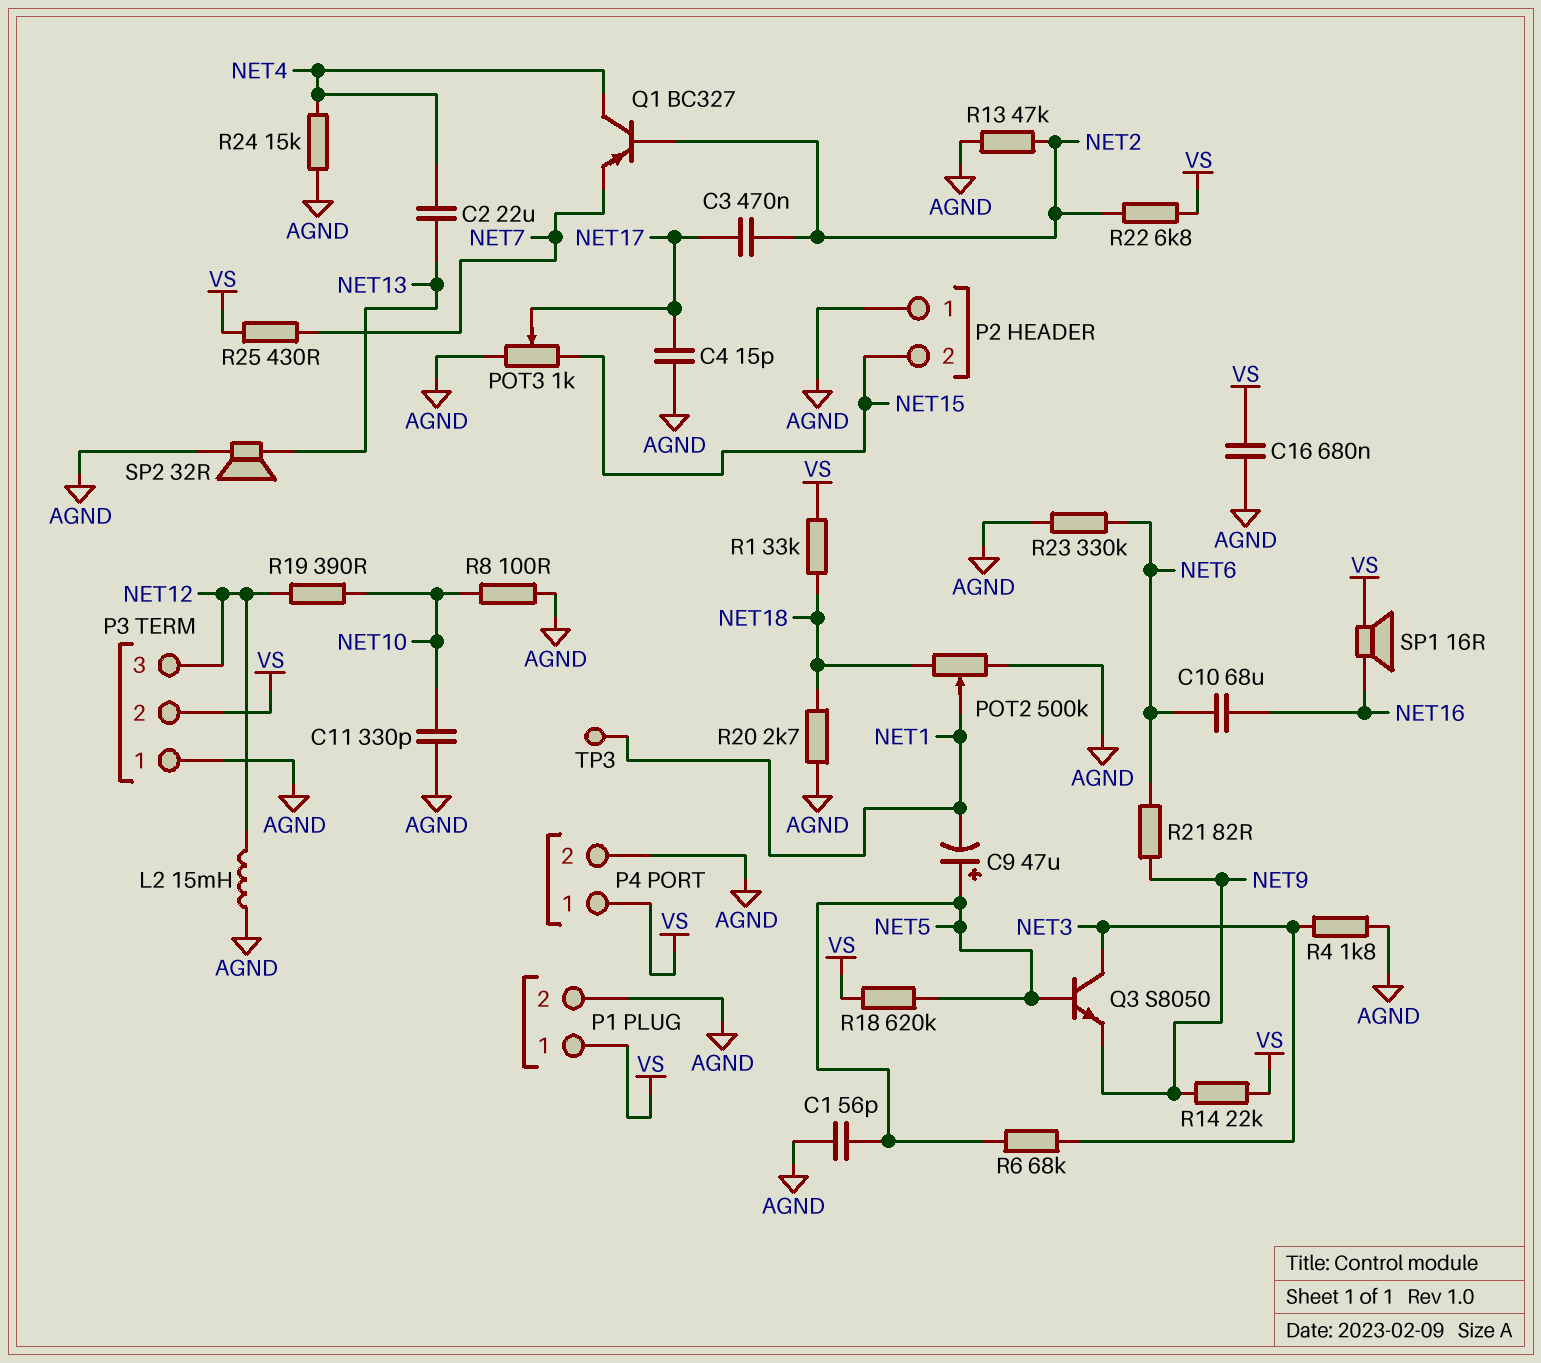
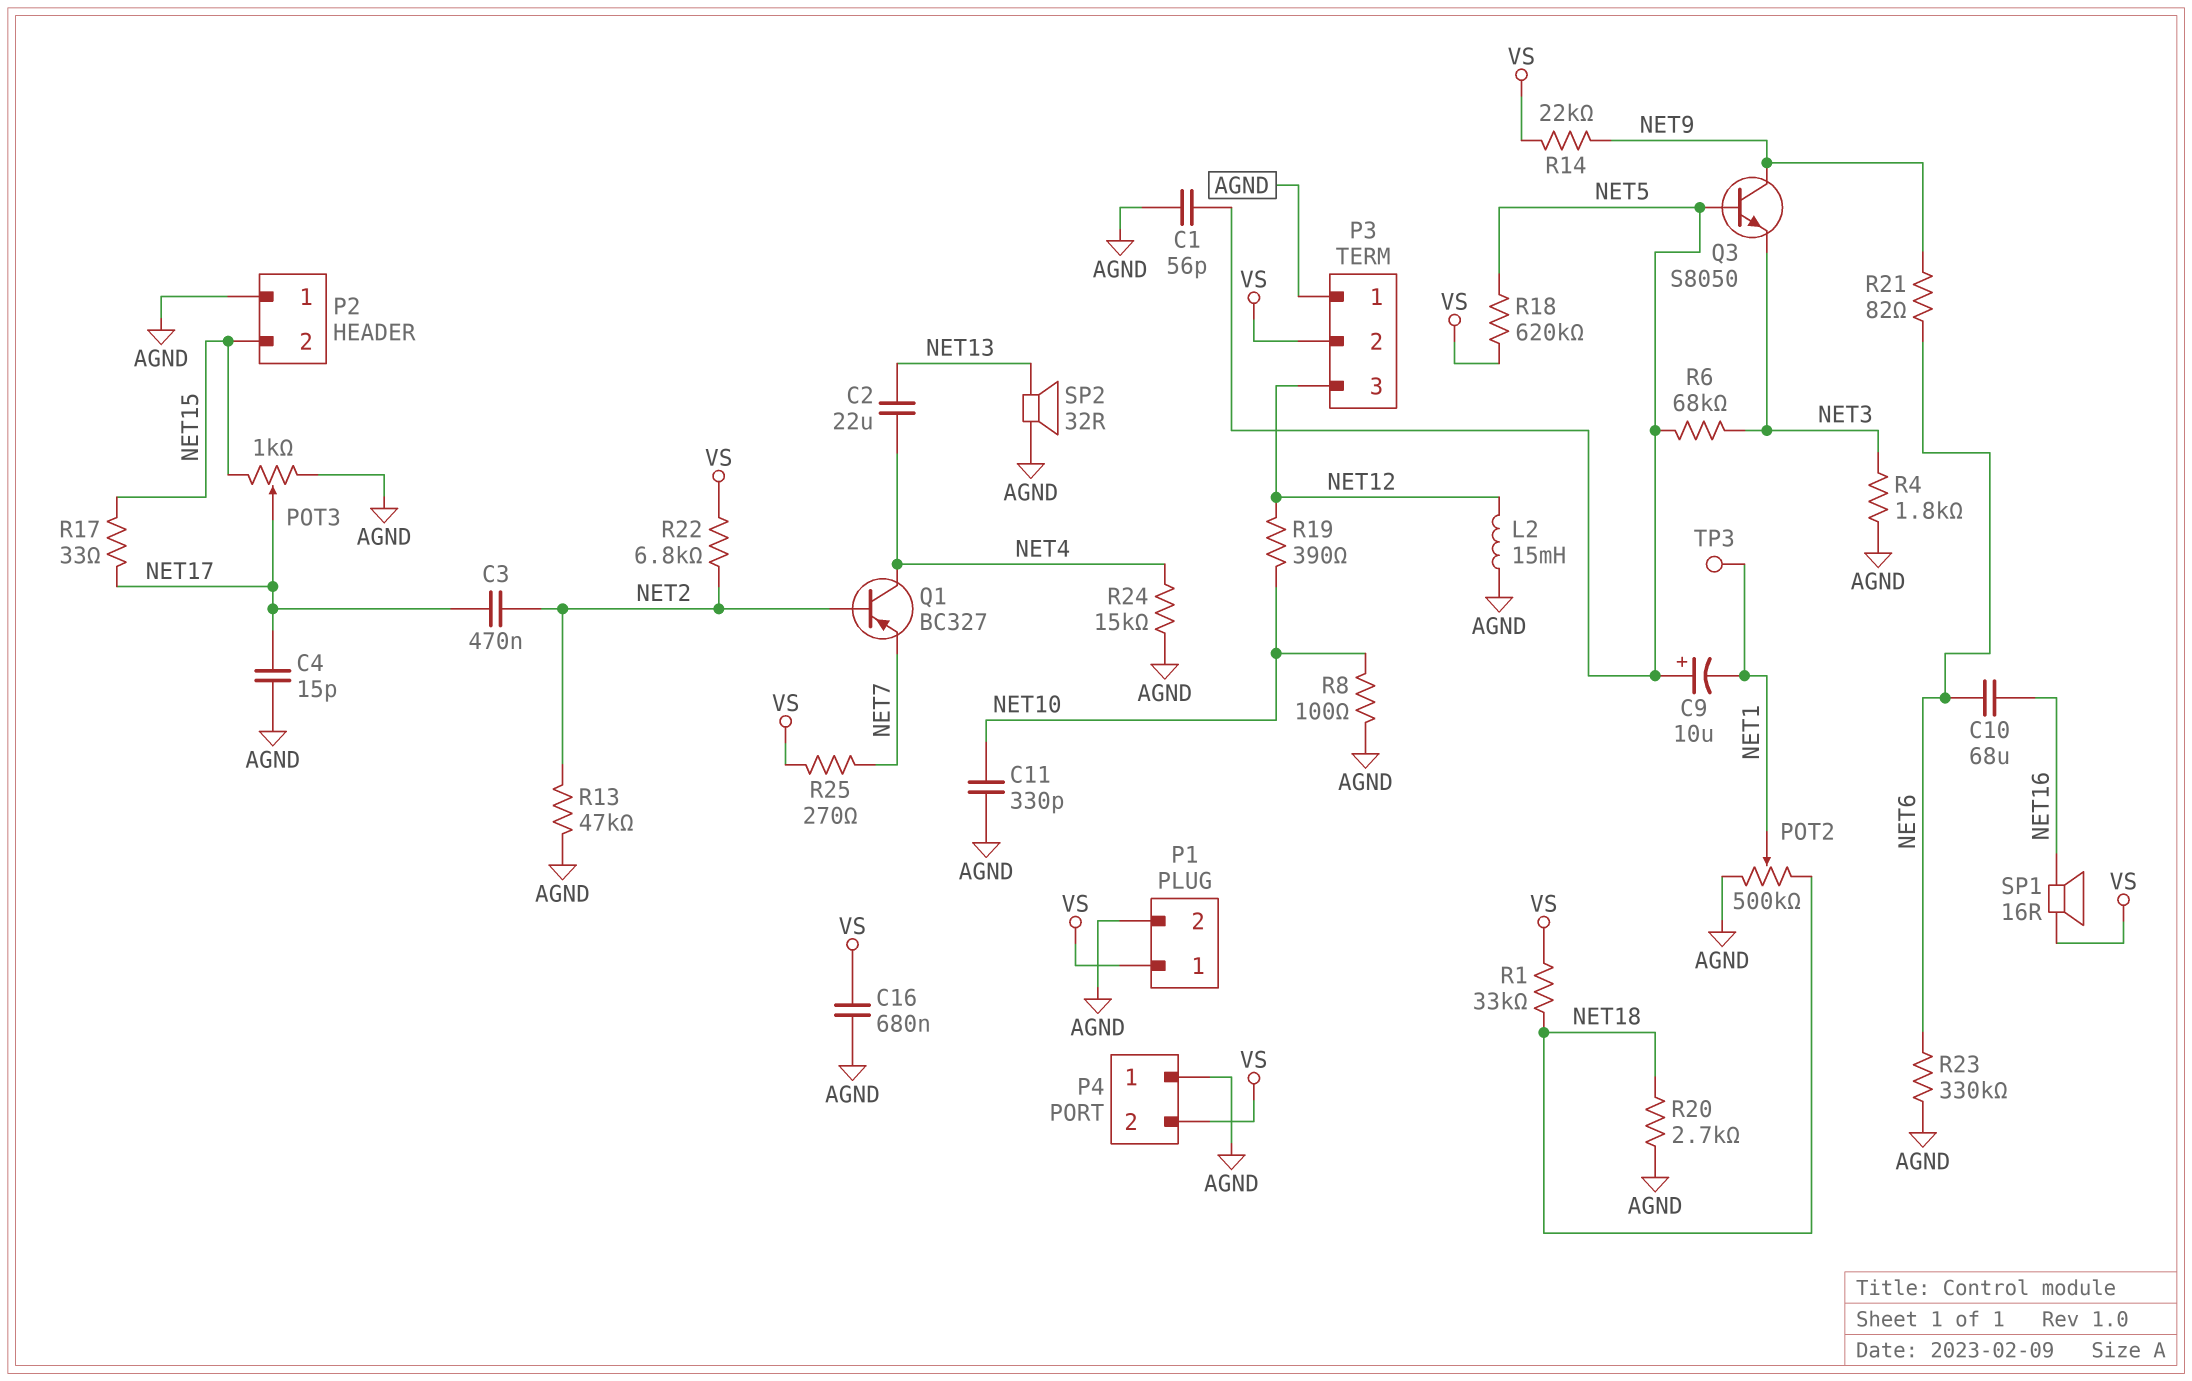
C9: 47uF (plus NET5, minus NET1) -> 10uF (plus NET5, minus NET1)
P4 pin 1: VS -> AGND
P4 pin 2: AGND -> VS
Q3: NPN S8050 (B NET5, C NET3, E NET9) -> NPN S8050 (B NET5, C NET9, E NET3)
R17: none -> 33 (NET15, NET17)
R25: 430 (NET7, VS) -> 270 (NET7, VS)

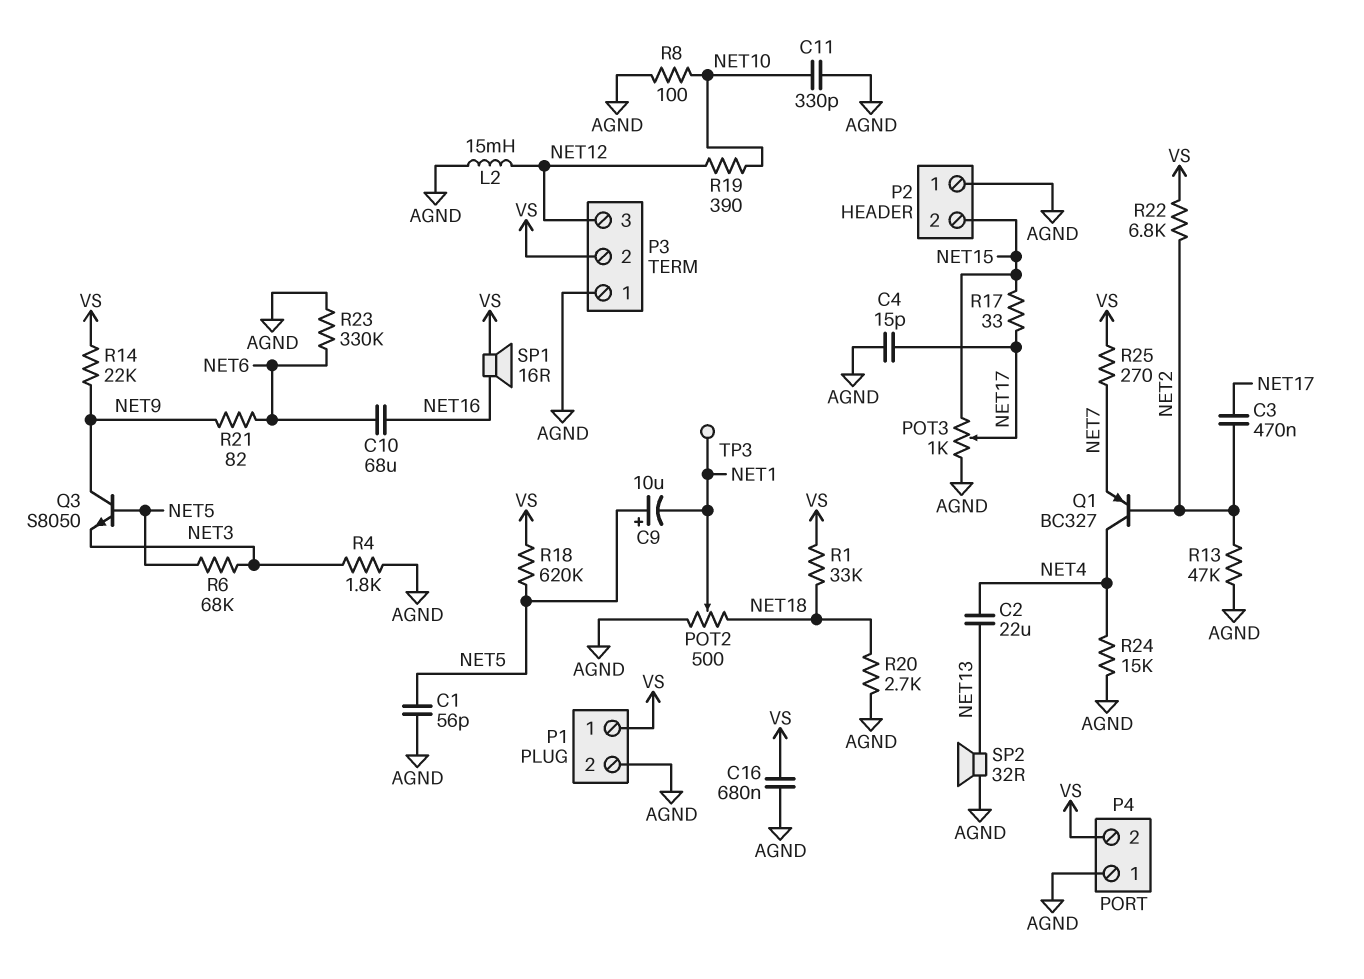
POT2: 500k (AGND, NET18, wiper NET1) -> 500 (AGND, NET18, wiper NET1)

